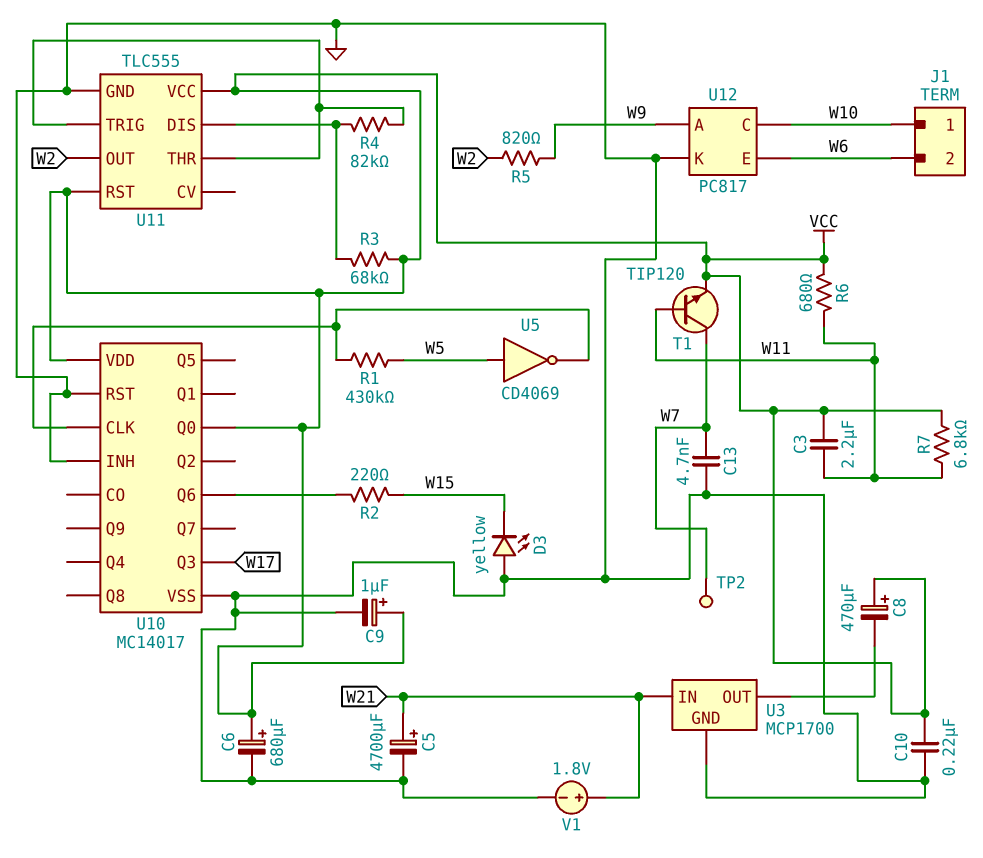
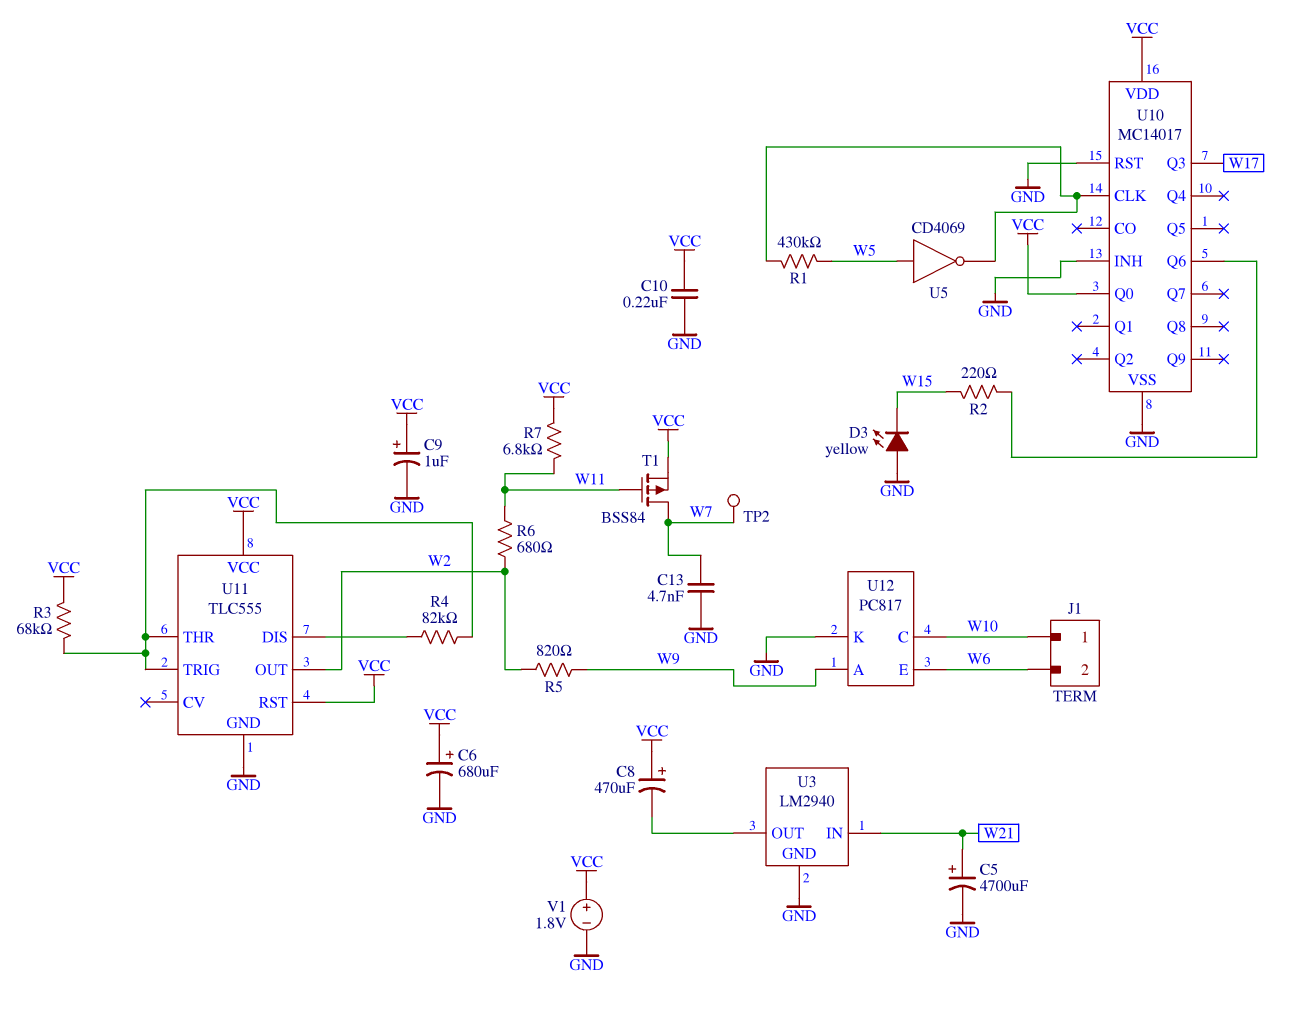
C3: 2.2uF (VCC, W11) -> none
R3: 68k (U11/DIS, VCC) -> 68k (U11/THR, VCC)
R6: 680 (VCC, W11) -> 680 (W2, W11)
T1: NPN TIP120 (B W11, C W7, E VCC) -> PMOS BSS84 (G W11, D W7, S VCC)
U3: MCP1700 -> LM2940
V1: 1.8V (plus W21, minus GND) -> 1.8V (plus VCC, minus GND)

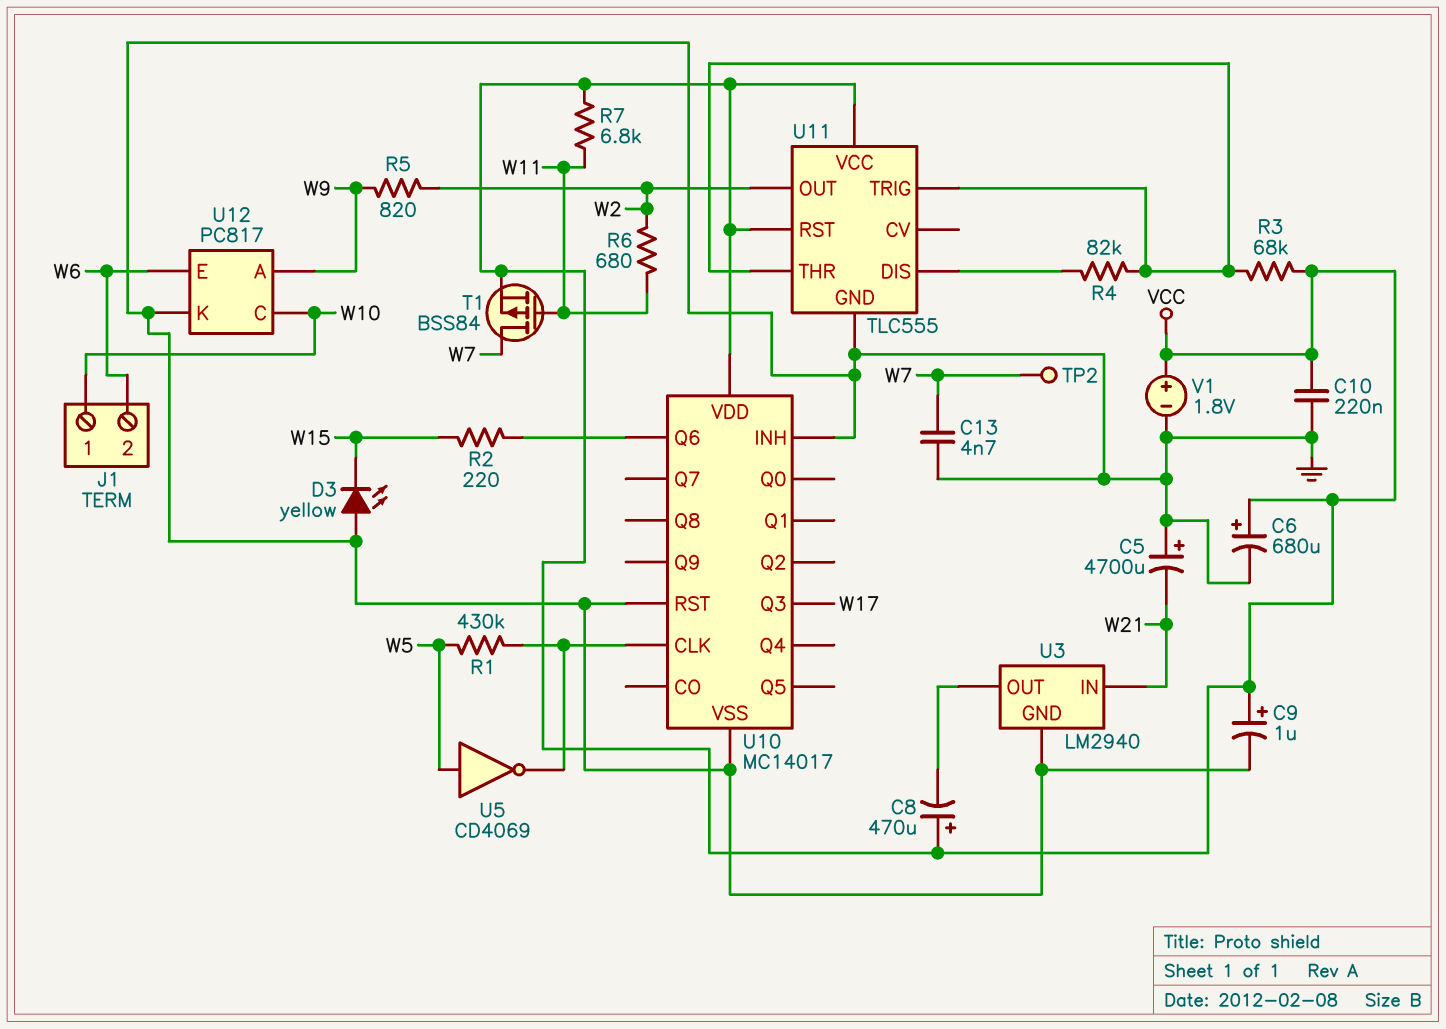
C5: 4700uF (plus W21, minus GND) -> 4700uF (plus GND, minus W21)
U10 pin Q0: VCC -> none

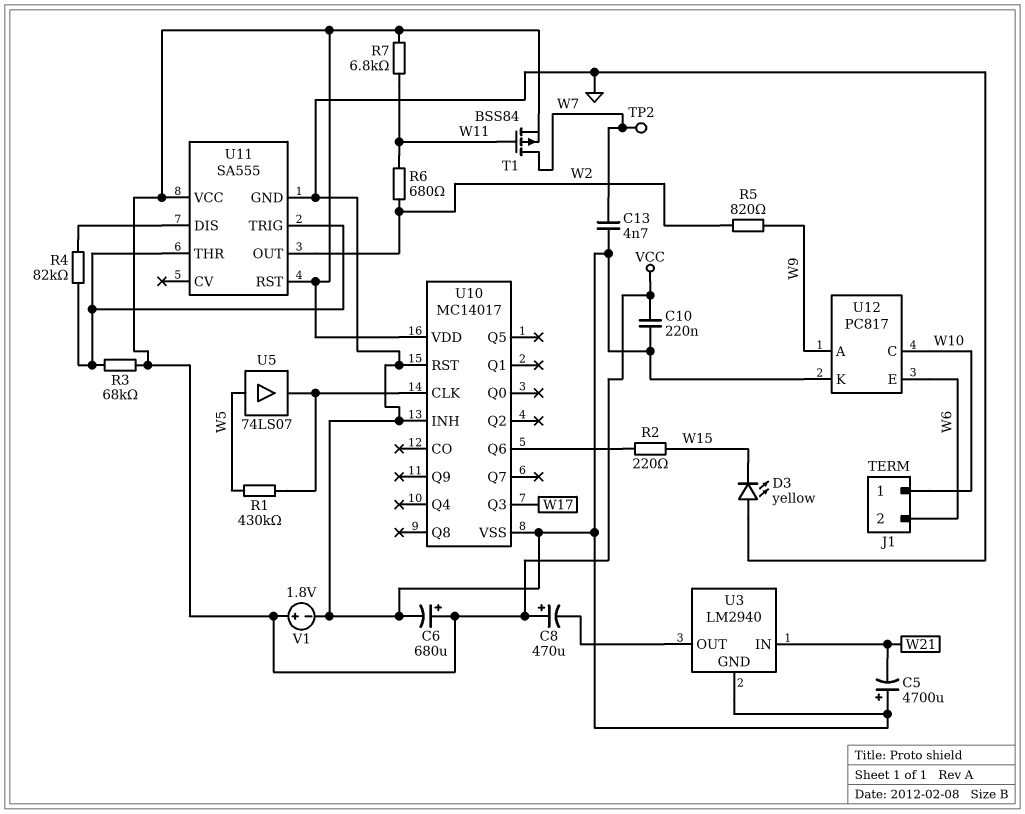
C9: 1uF (plus VCC, minus GND) -> none
U5: NOT CD4069 (in W5, out U10/CLK) -> buffer 74LS07 (in W5, out U10/CLK)
U11: TLC555 -> SA555

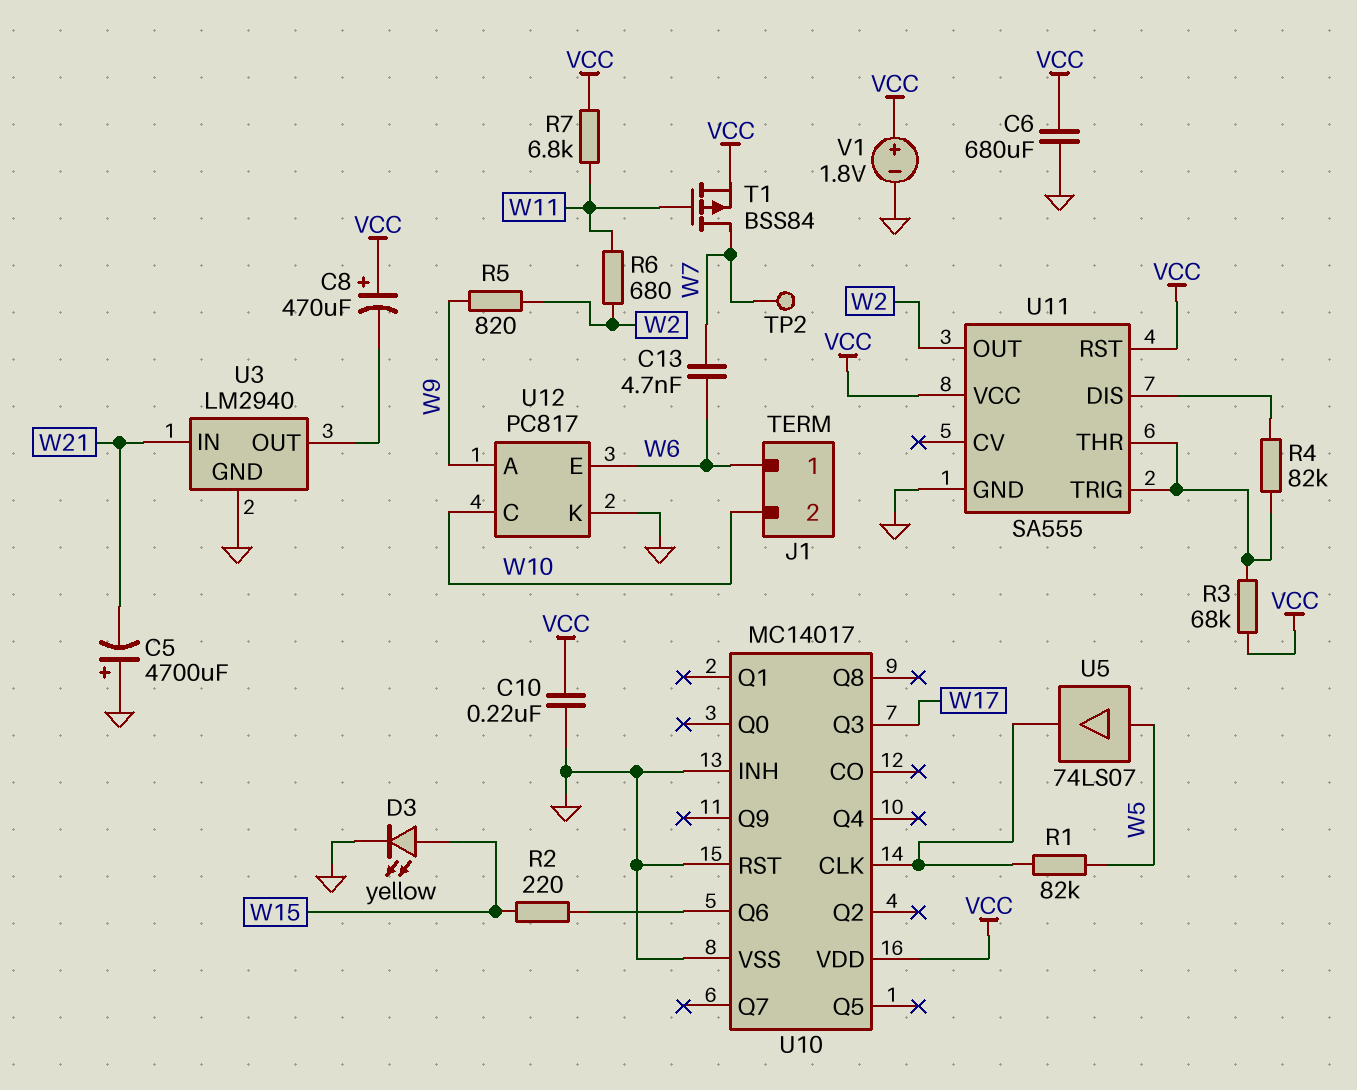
C6: 680uF (plus VCC, minus GND) -> 680uF (GND, VCC)
C13: 4.7nF (GND, W7) -> 4.7nF (W6, W7)
D3: LED yellow (A GND, K W15) -> LED yellow (A W15, K GND)
J1 pin 1: W10 -> W6
J1 pin 2: W6 -> W10
R1: 430k (U10/CLK, W5) -> 82k (U10/CLK, W5)

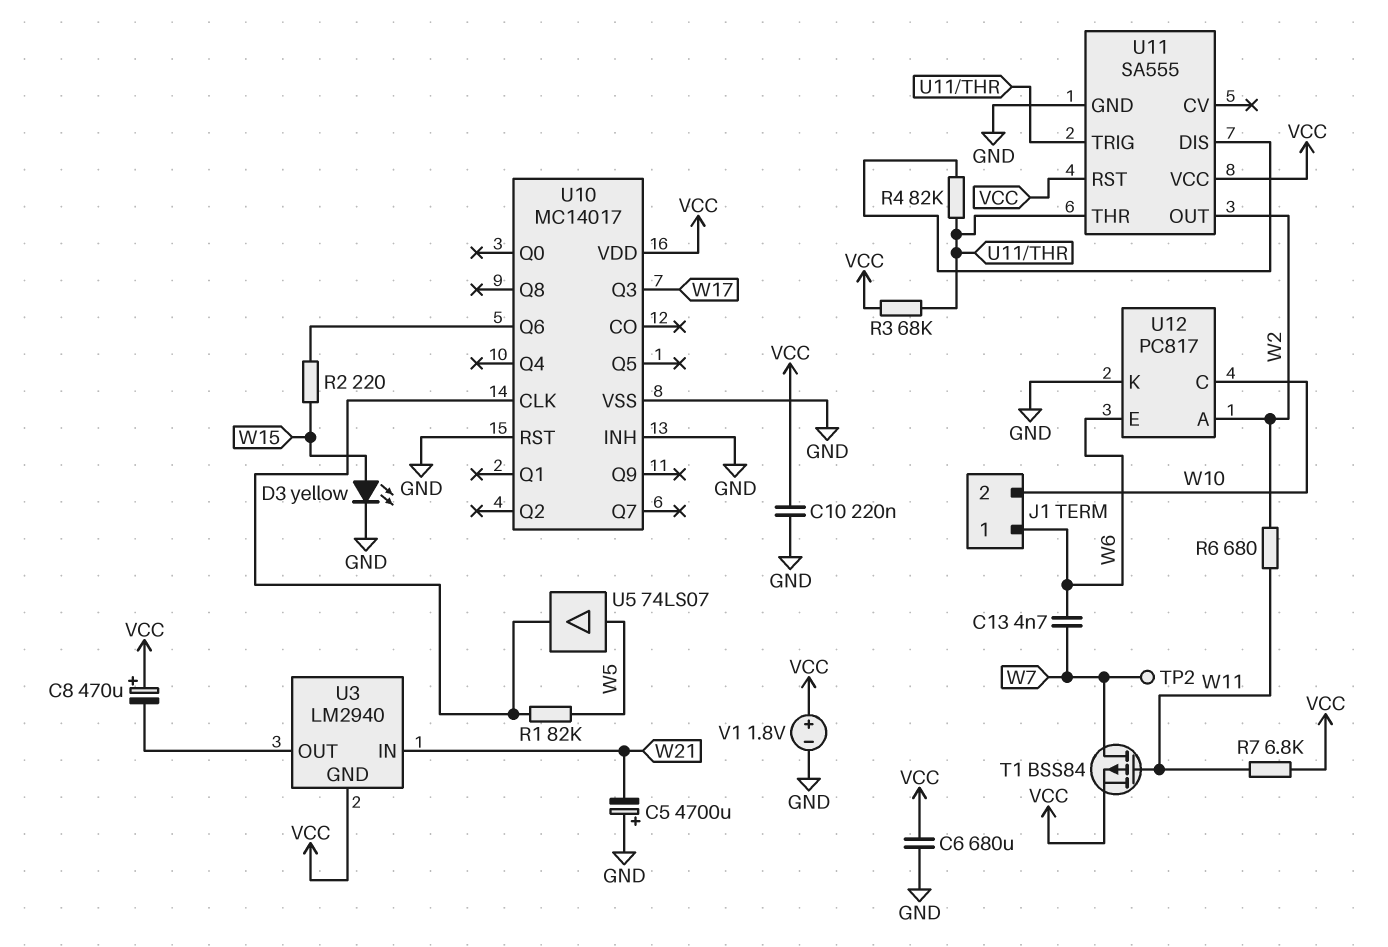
R5: 820 (W2, W9) -> none
U3 pin GND: GND -> VCC
U12 pin A: W9 -> W2

